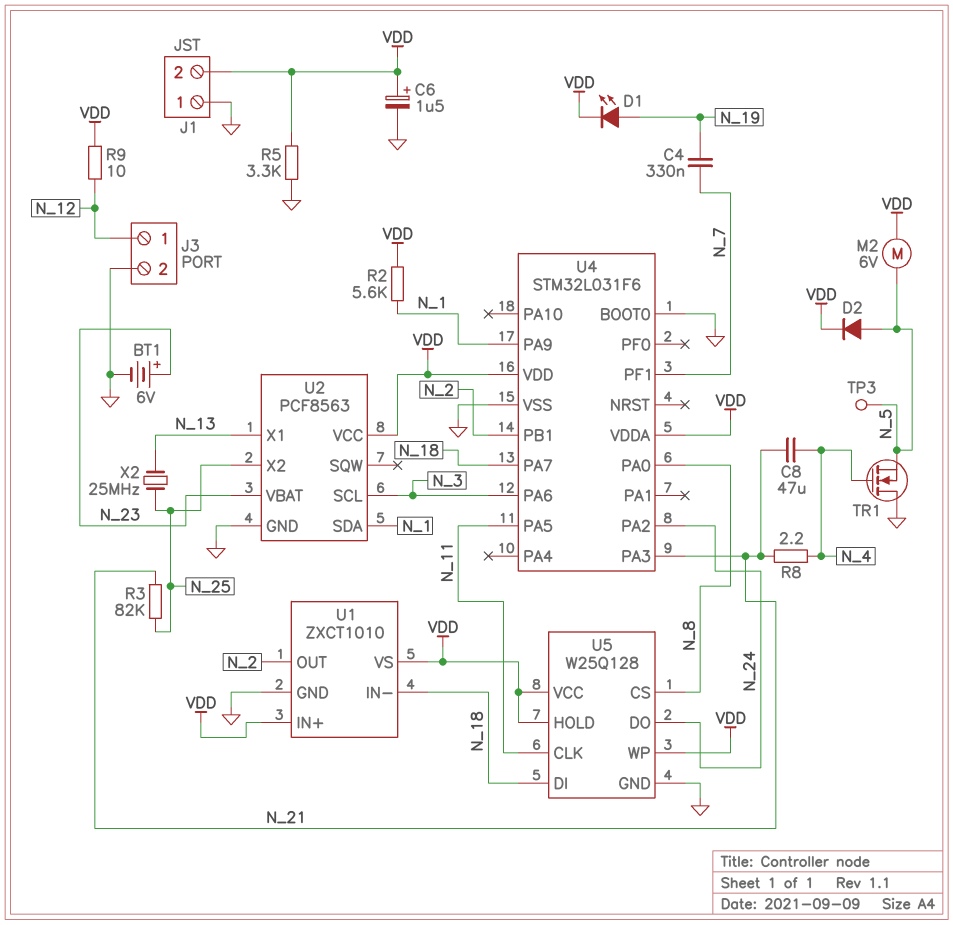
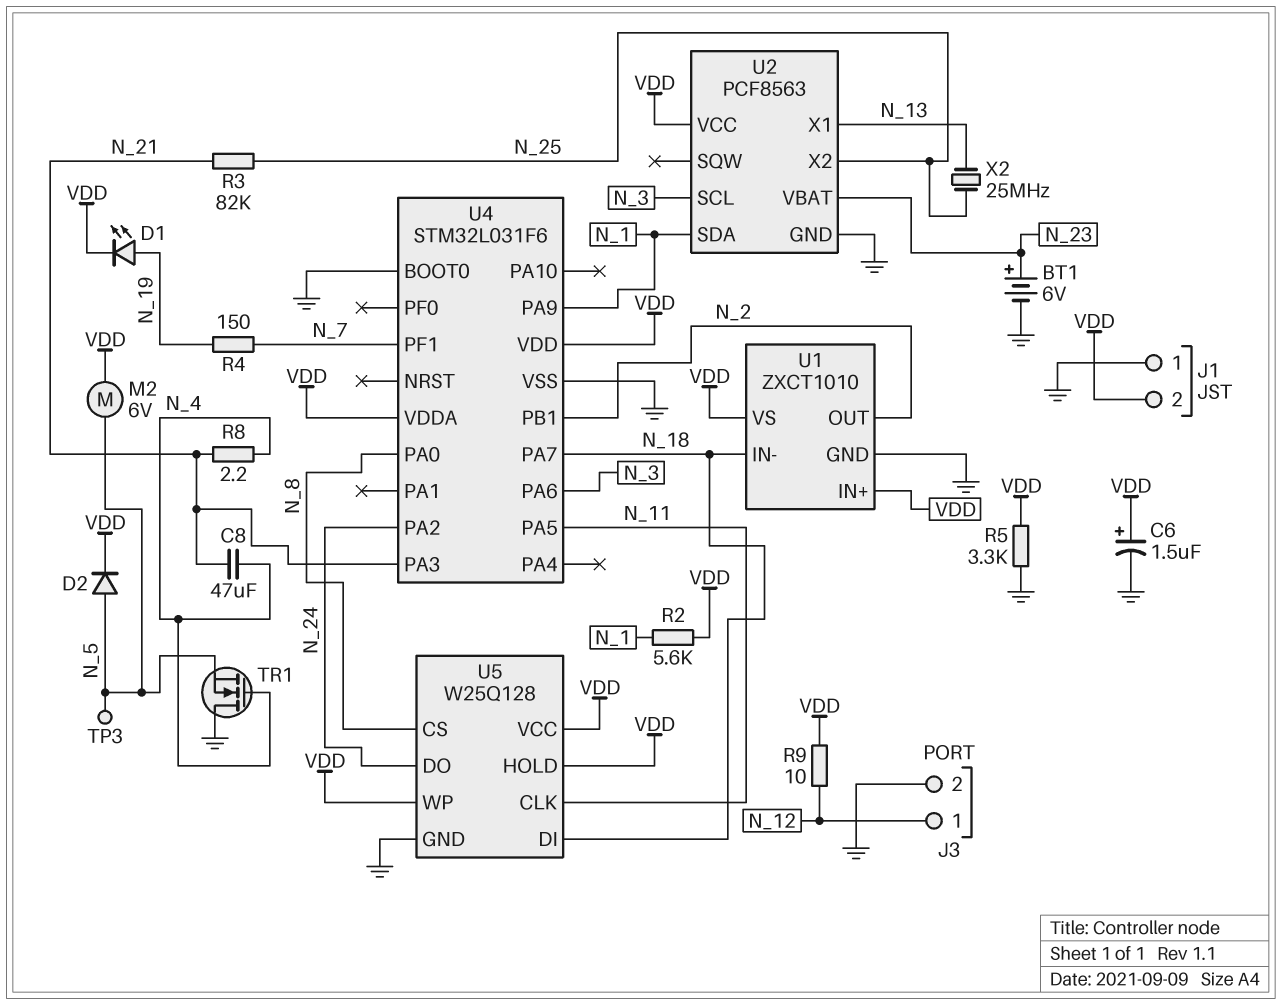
C4: 330nF (N_7, N_19) -> none
R4: none -> 150 (N_7, N_19)

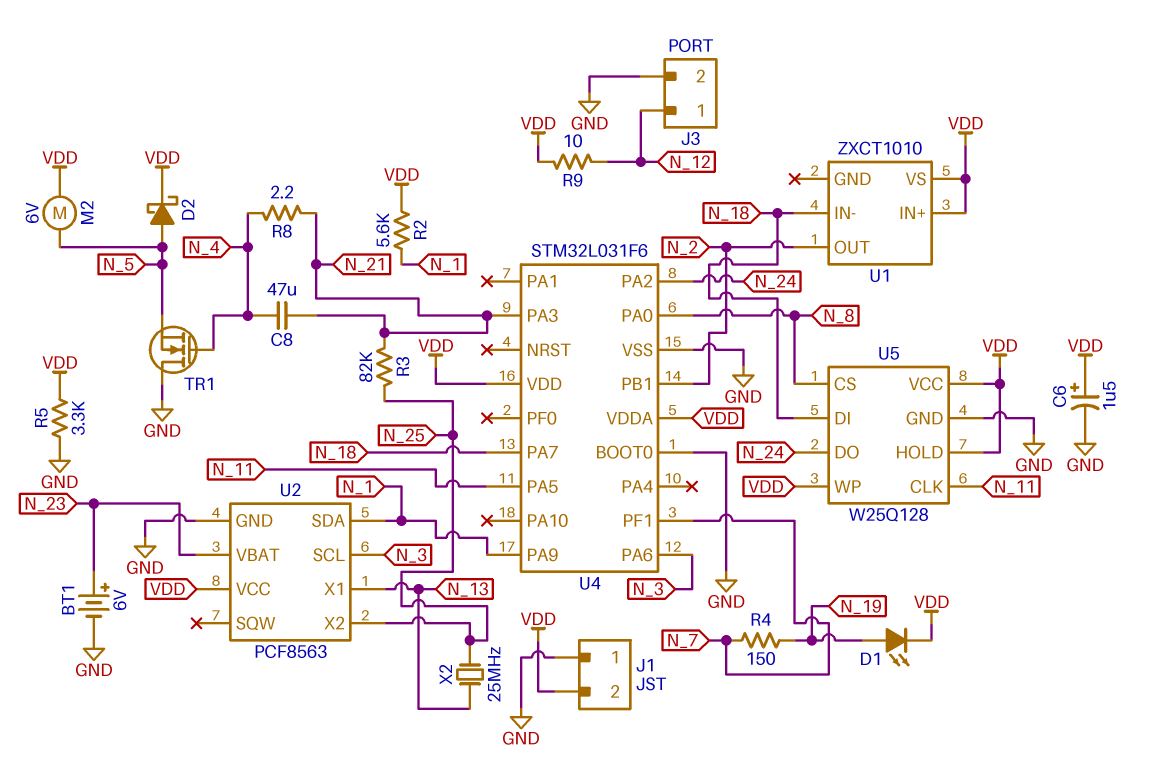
D2: diode (A N_5, K VDD) -> schottky (A N_5, K VDD)
TP3: test point (N_5) -> none
U1 pin GND: GND -> none

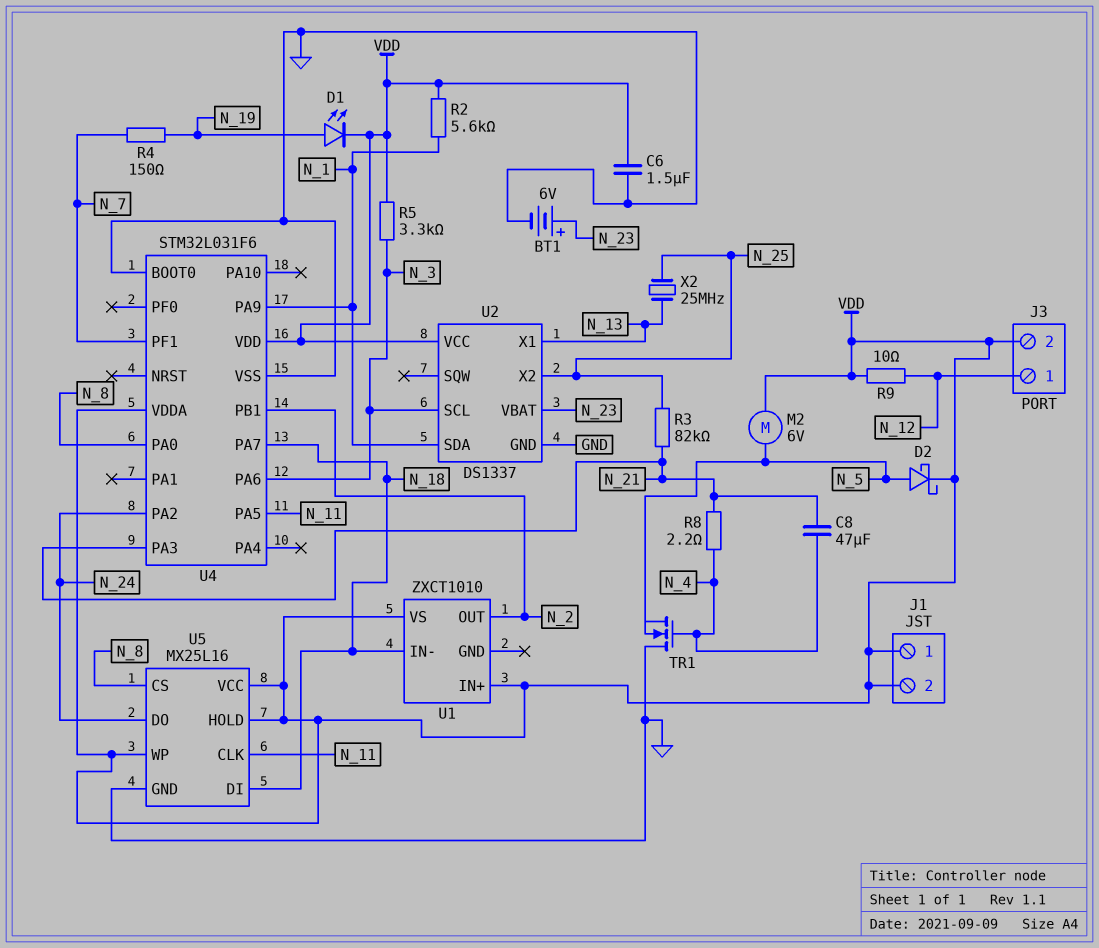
C6: 1.5uF (plus VDD, minus GND) -> 1.5uF (GND, VDD)
J1 pin 1: GND -> VDD
J3 pin 2: GND -> VDD
R5: 3.3k (GND, VDD) -> 3.3k (N_3, VDD)
U2: PCF8563 -> DS1337
U5: W25Q128 -> MX25L16

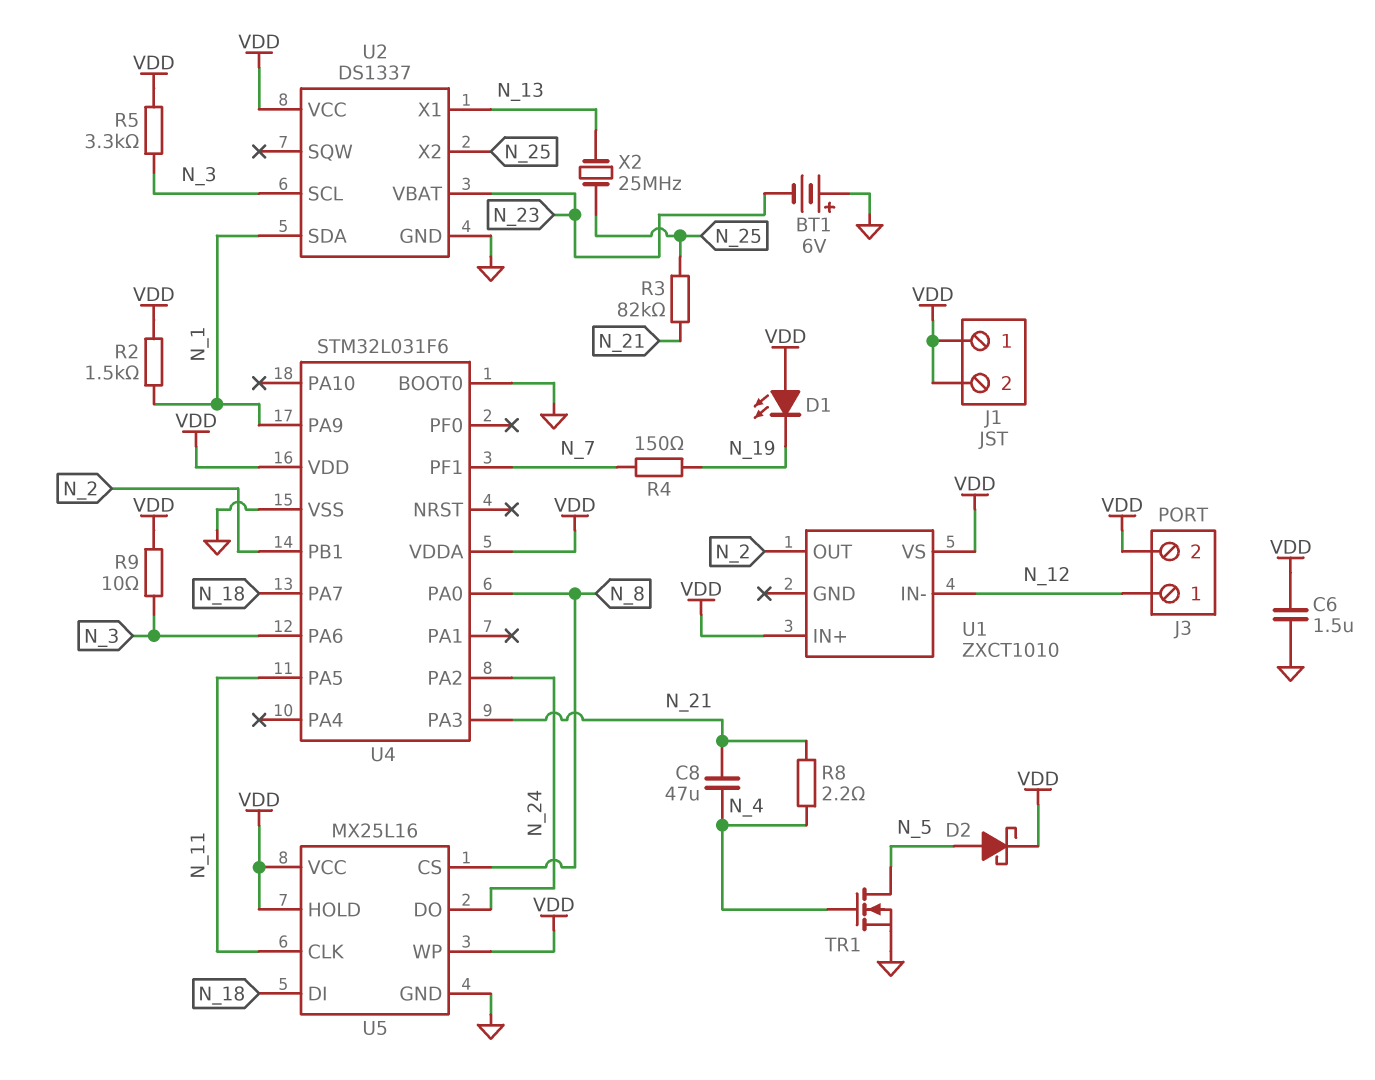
BT1: 6V (plus N_23, minus GND) -> 6V (plus GND, minus N_23)
D1: LED (A N_19, K VDD) -> LED (A VDD, K N_19)
M2: motor 6V (N_5, VDD) -> none
R2: 5.6k (N_1, VDD) -> 1.5k (N_1, VDD)
R9: 10 (N_12, VDD) -> 10 (N_3, VDD)
TR1: NMOS (G N_4, D GND, S N_5) -> NMOS (G N_4, D N_5, S GND)
U1 pin IN-: N_18 -> N_12

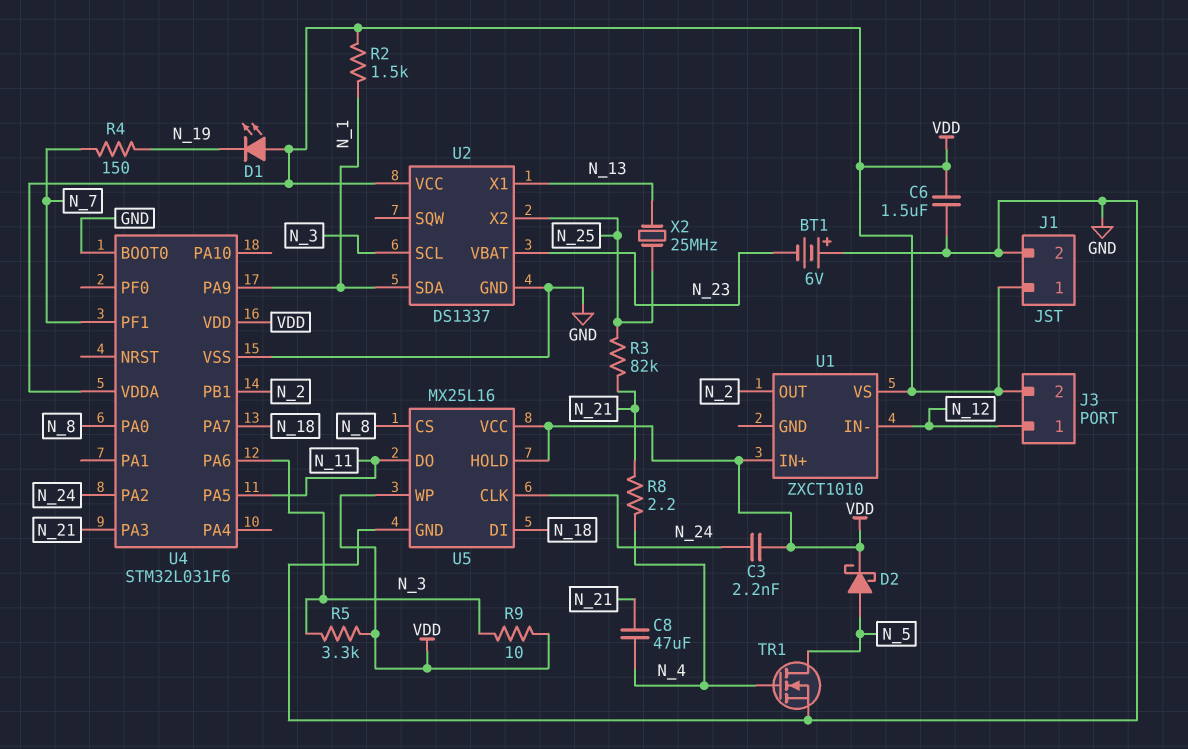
C3: none -> 2.2nF (N_24, VDD)
J1 pin 2: VDD -> GND
U5 pin CLK: N_11 -> N_24
U5 pin DO: N_24 -> N_11

